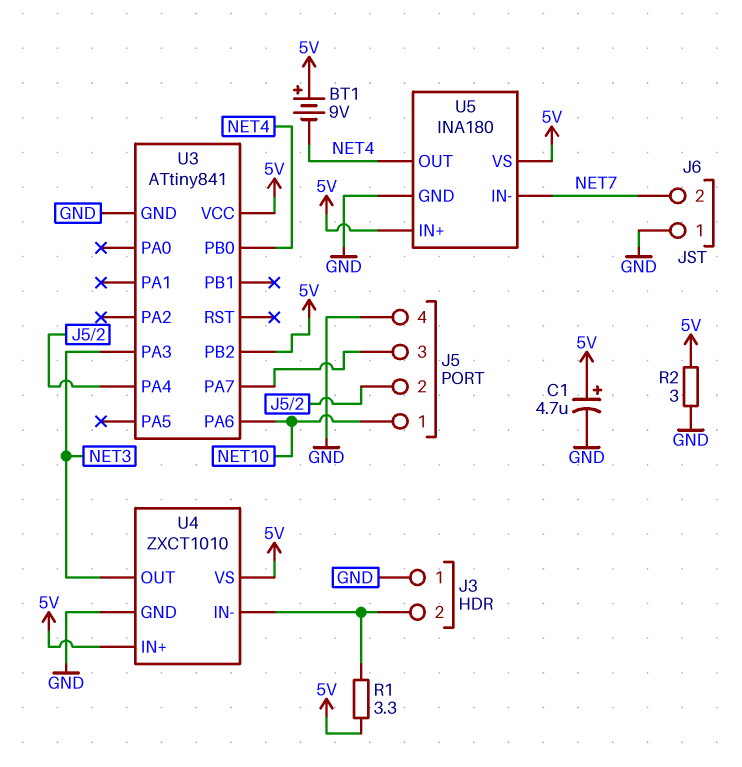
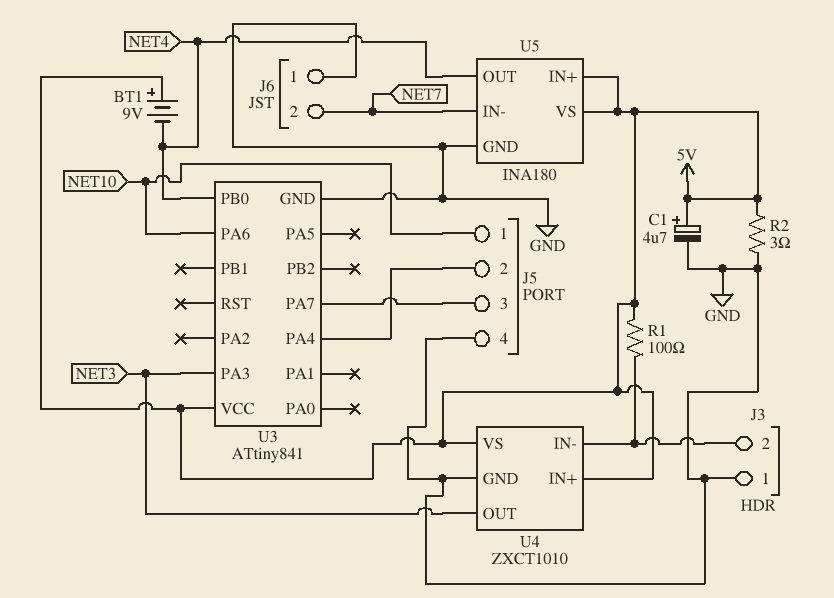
R1: 3.3 (5V, J3/2) -> 100 (5V, J3/2)
U3 pin PB2: 5V -> none

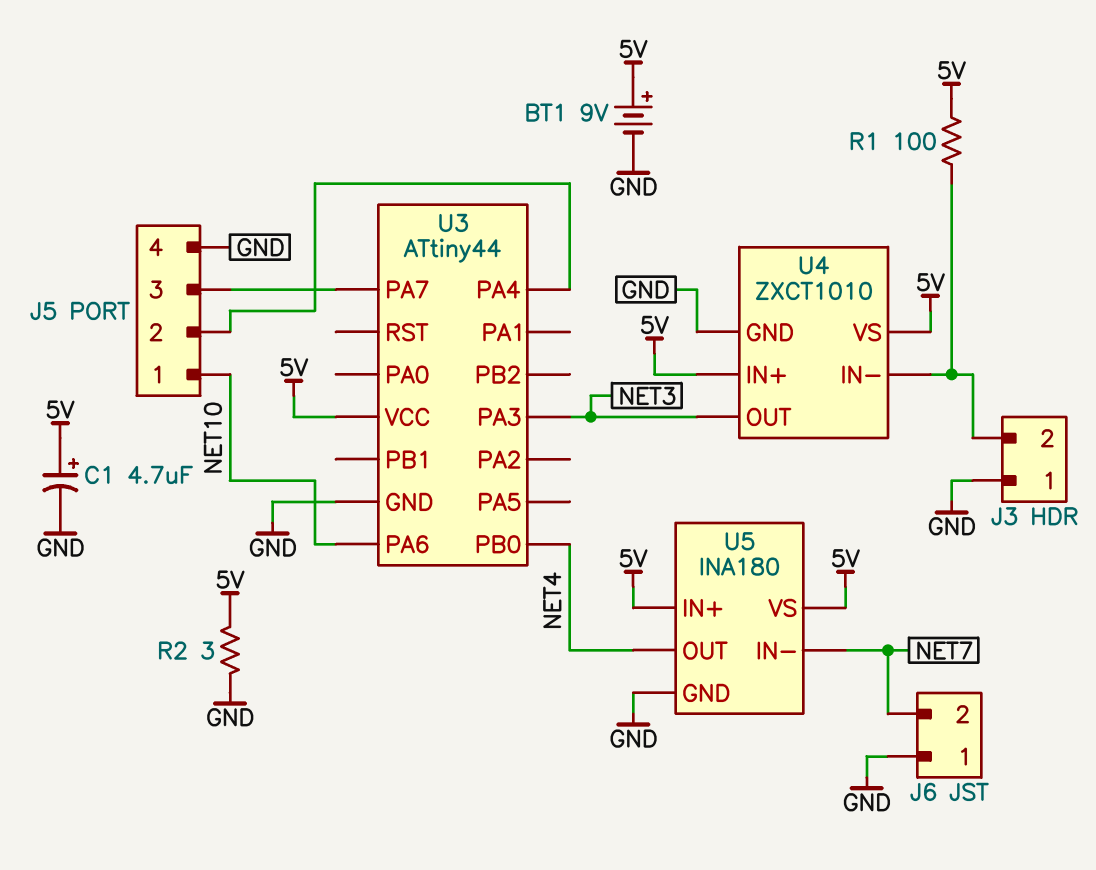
BT1: 9V (plus 5V, minus NET4) -> 9V (plus 5V, minus GND)
U3: ATtiny841 -> ATtiny44

